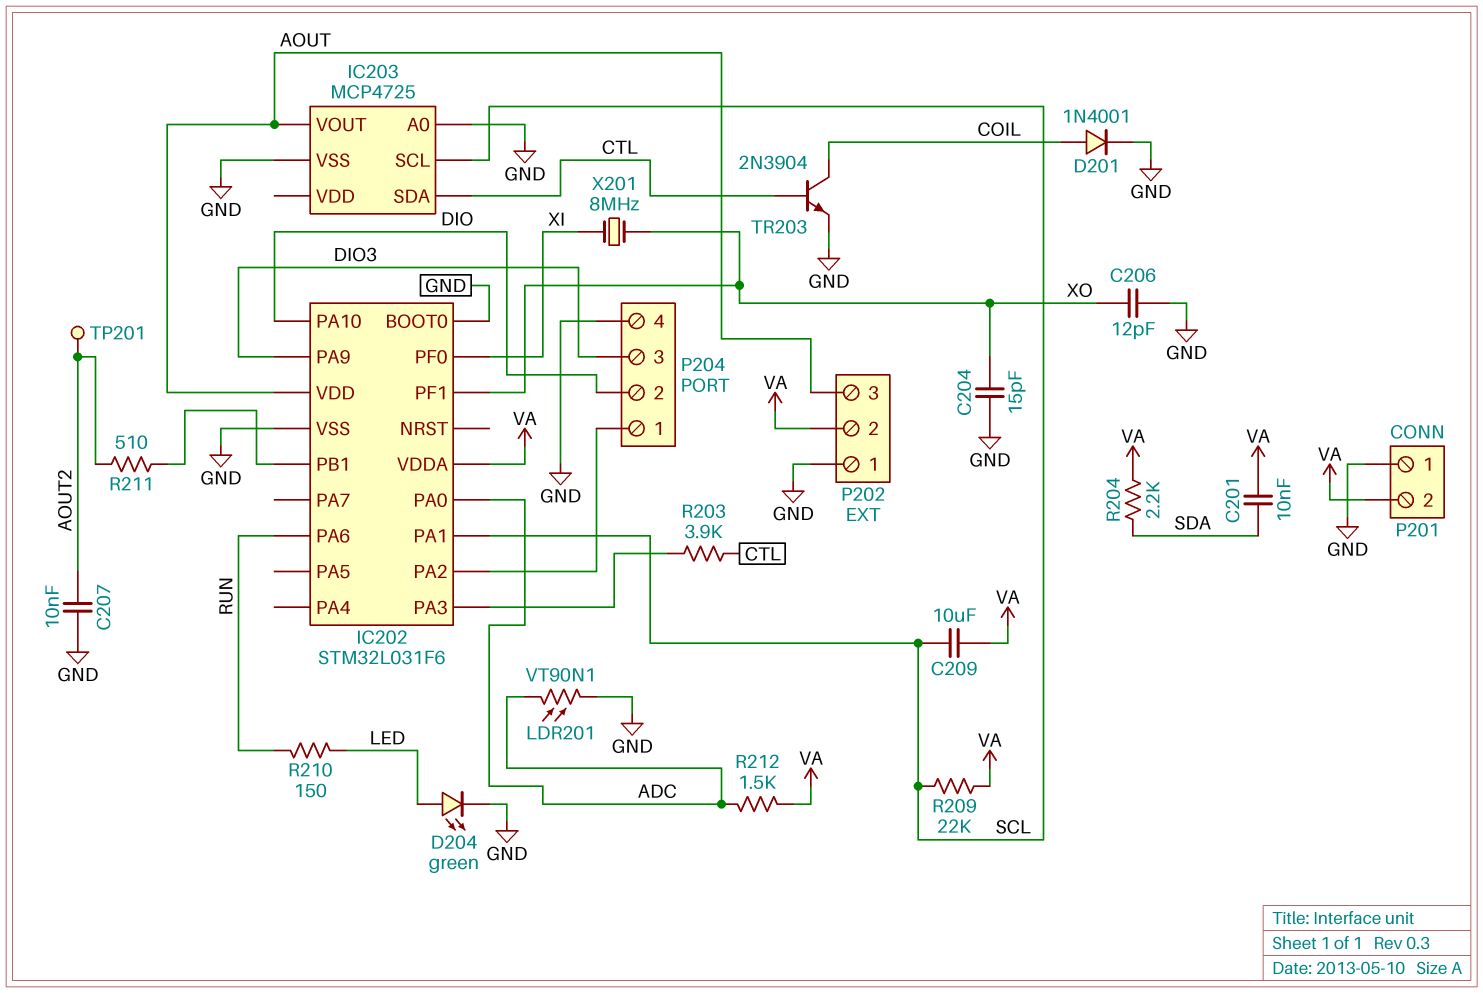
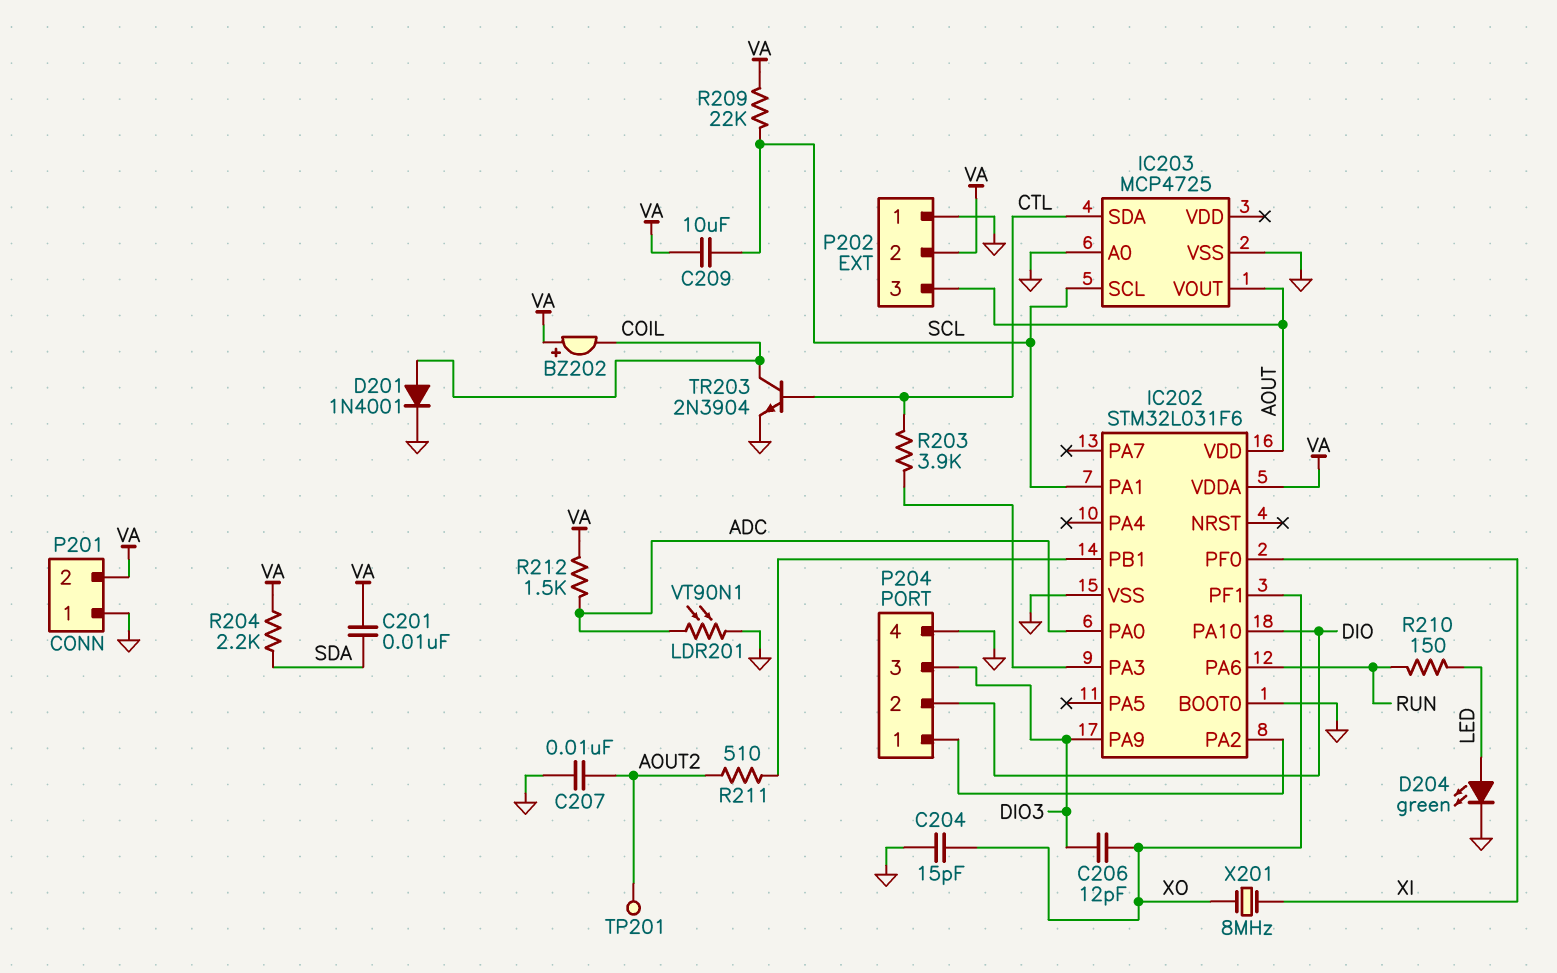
BZ202: none -> buzzer (plus VA, minus COIL)
C206: 12pF (GND, XO) -> 12pF (DIO3, XO)

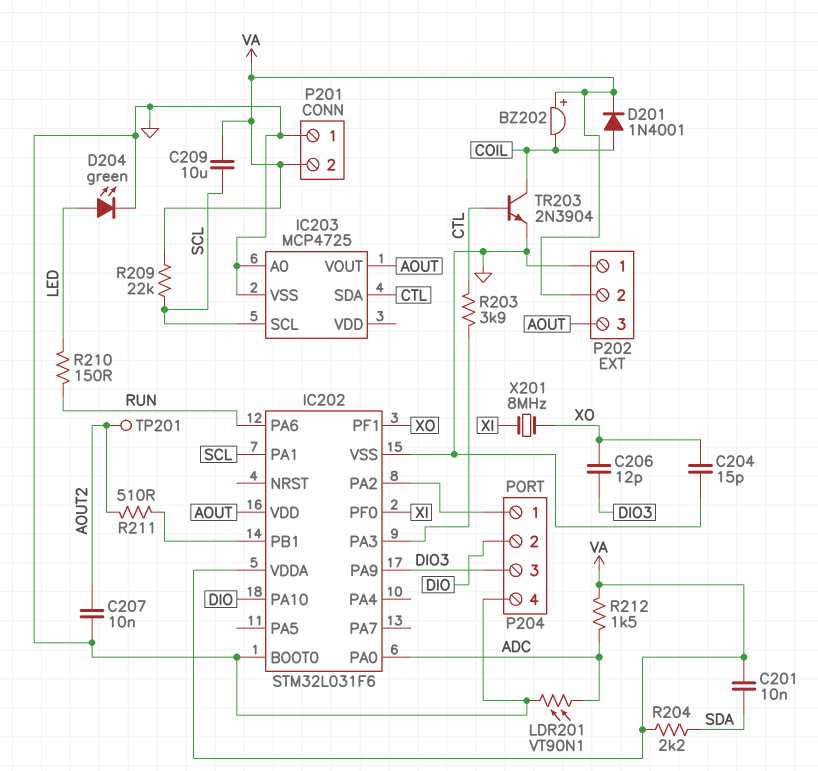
D201: diode 1N4001 (A COIL, K GND) -> diode 1N4001 (A COIL, K VA)

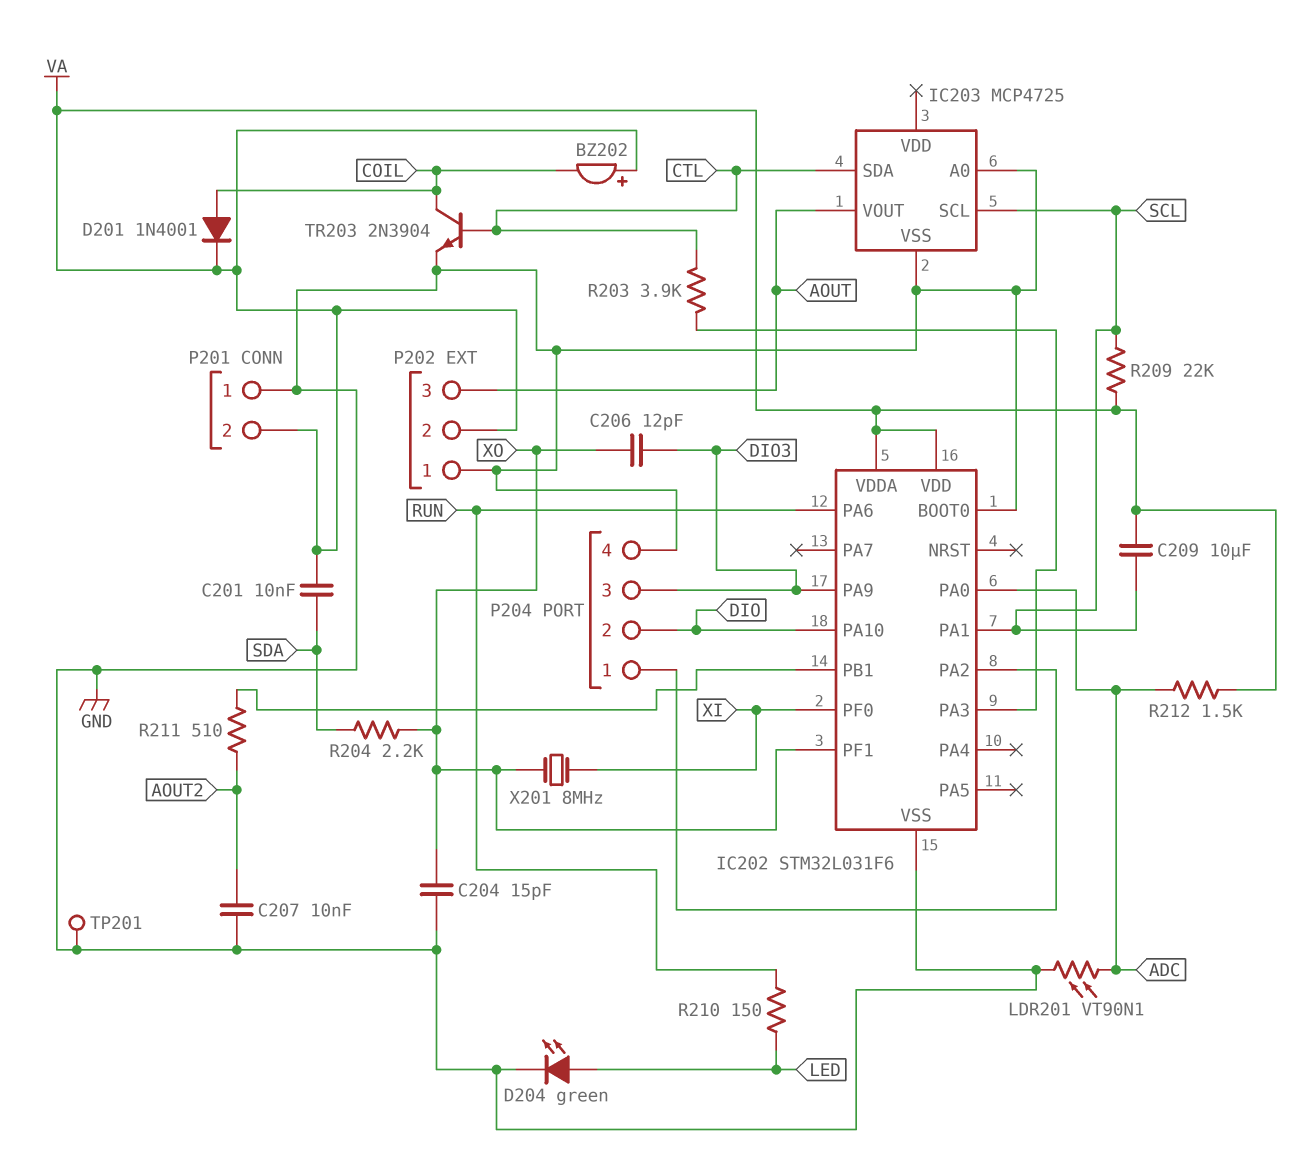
IC202 pin VDD: AOUT -> VA
R204: 2.2k (SDA, VA) -> 2.2k (SDA, XO)
TP201: test point (AOUT2) -> test point (GND)

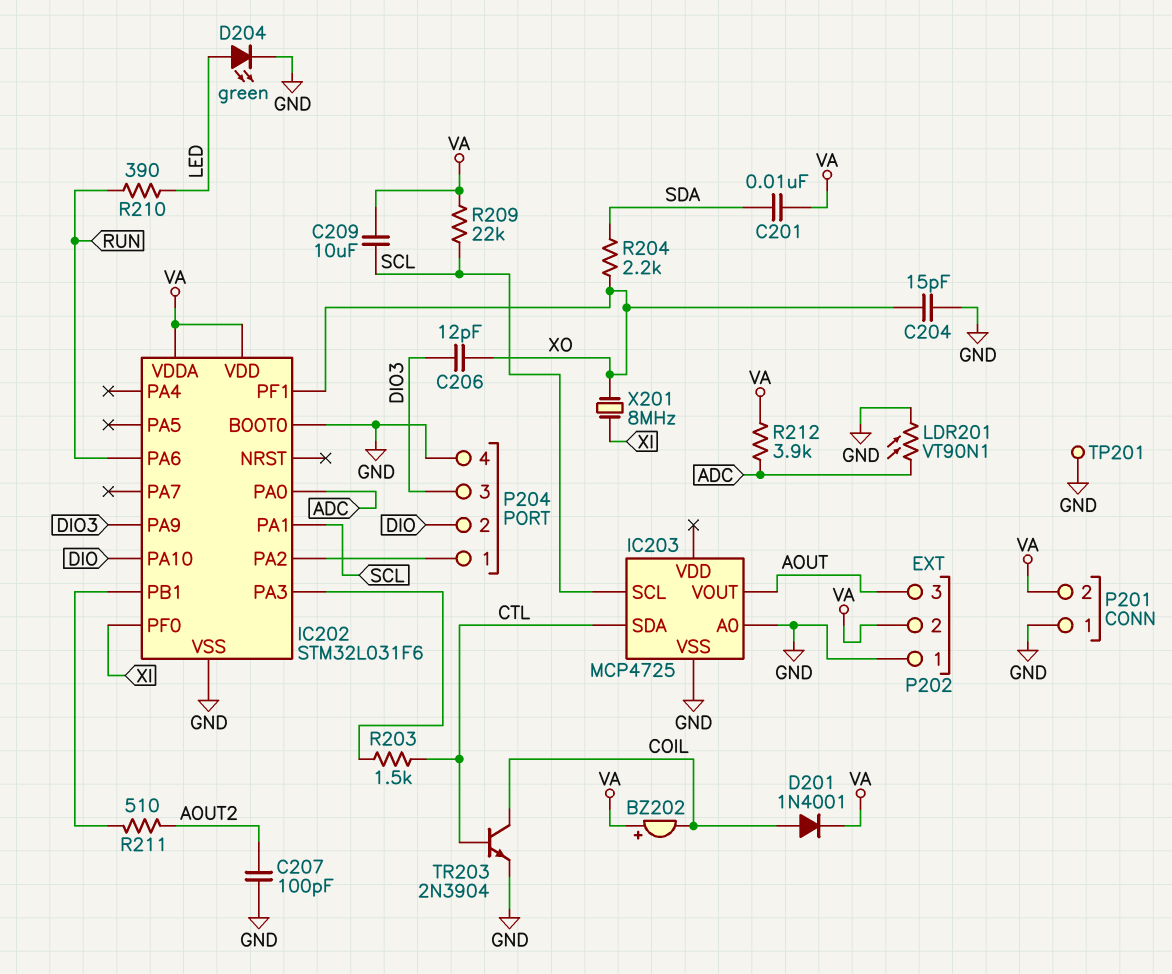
C207: 10nF (AOUT2, GND) -> 100pF (AOUT2, GND)
R203: 3.9k (CTL, IC202/PA3) -> 1.5k (CTL, IC202/PA3)
R210: 150 (LED, RUN) -> 390 (LED, RUN)
R212: 1.5k (ADC, VA) -> 3.9k (ADC, VA)

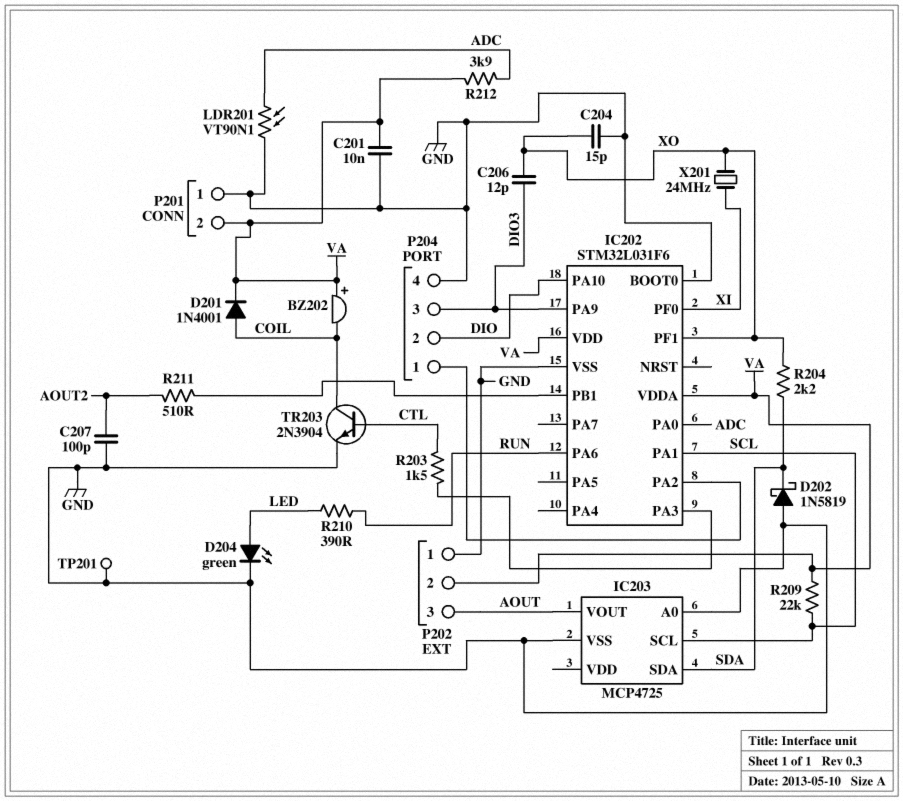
C201: 10nF (SDA, VA) -> 10nF (GND, VA)
C209: 10uF (SCL, VA) -> none
D202: none -> schottky 1N5819 (A GND, K SDA)
IC203 pin SDA: CTL -> SDA
X201: 8MHz (XI, XO) -> 24MHz (XI, XO)

